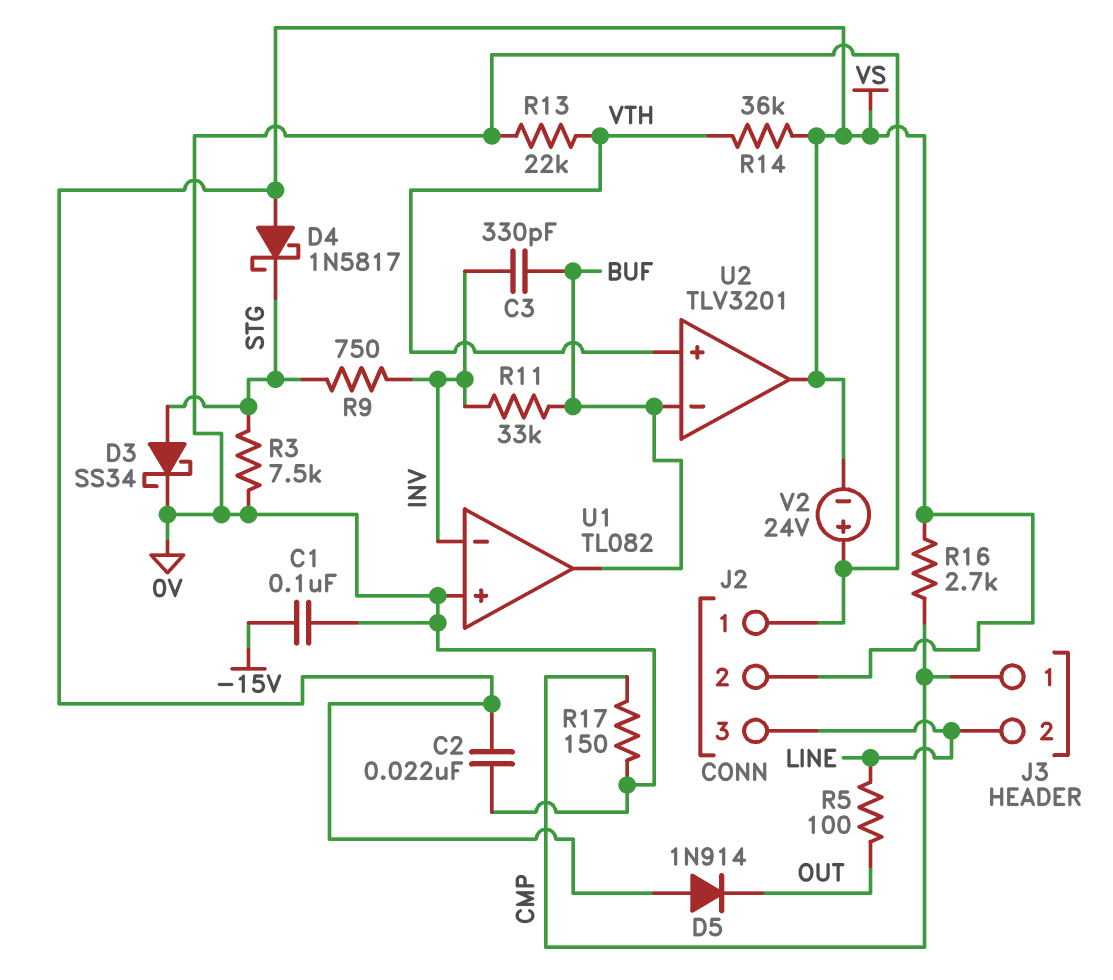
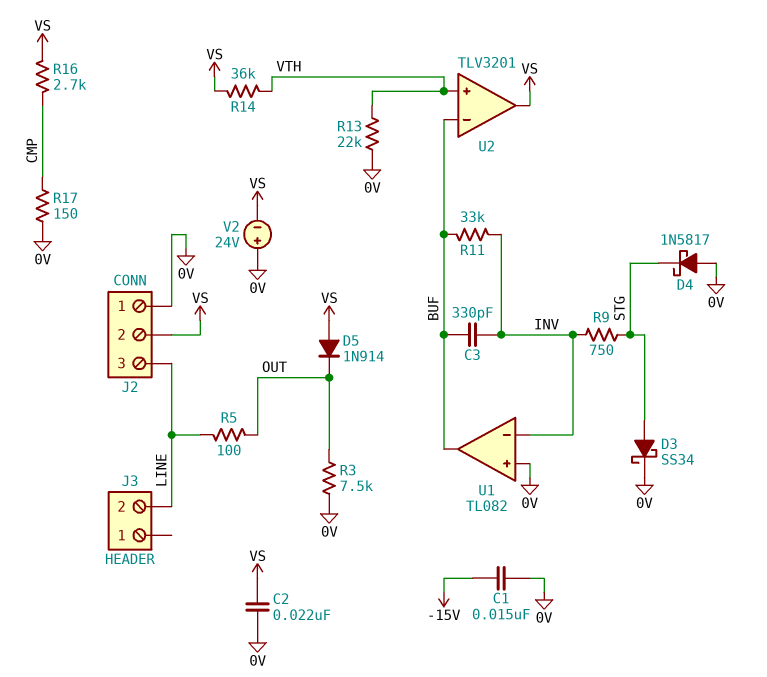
C1: 100nF (-15V, 0V) -> 15nF (-15V, 0V)
D4: schottky 1N5817 (A VS, K STG) -> schottky 1N5817 (A 0V, K STG)
J3 pin 1: CMP -> none
R3: 7.5k (0V, STG) -> 7.5k (0V, OUT)

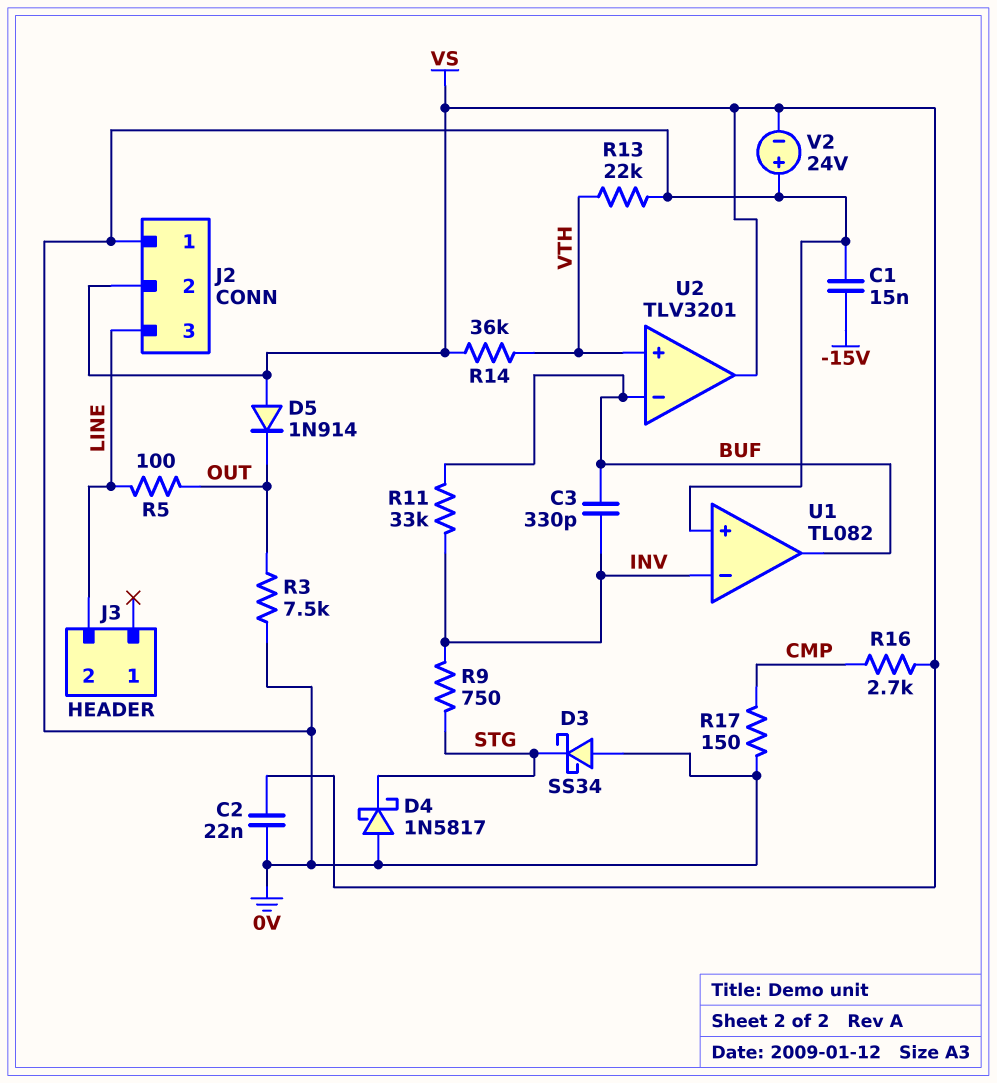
D3: schottky SS34 (A STG, K 0V) -> schottky SS34 (A 0V, K STG)

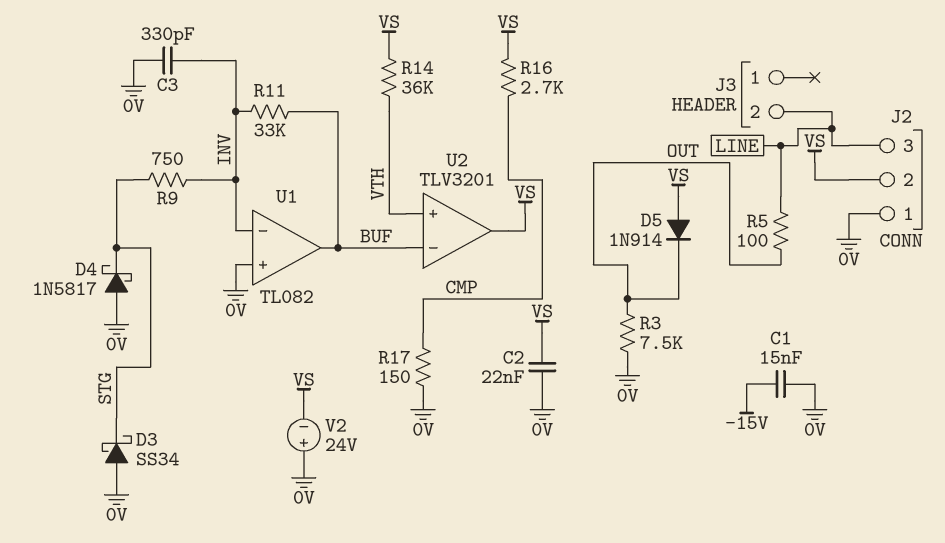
C3: 330pF (BUF, INV) -> 330pF (0V, INV)
R13: 22k (0V, VTH) -> none

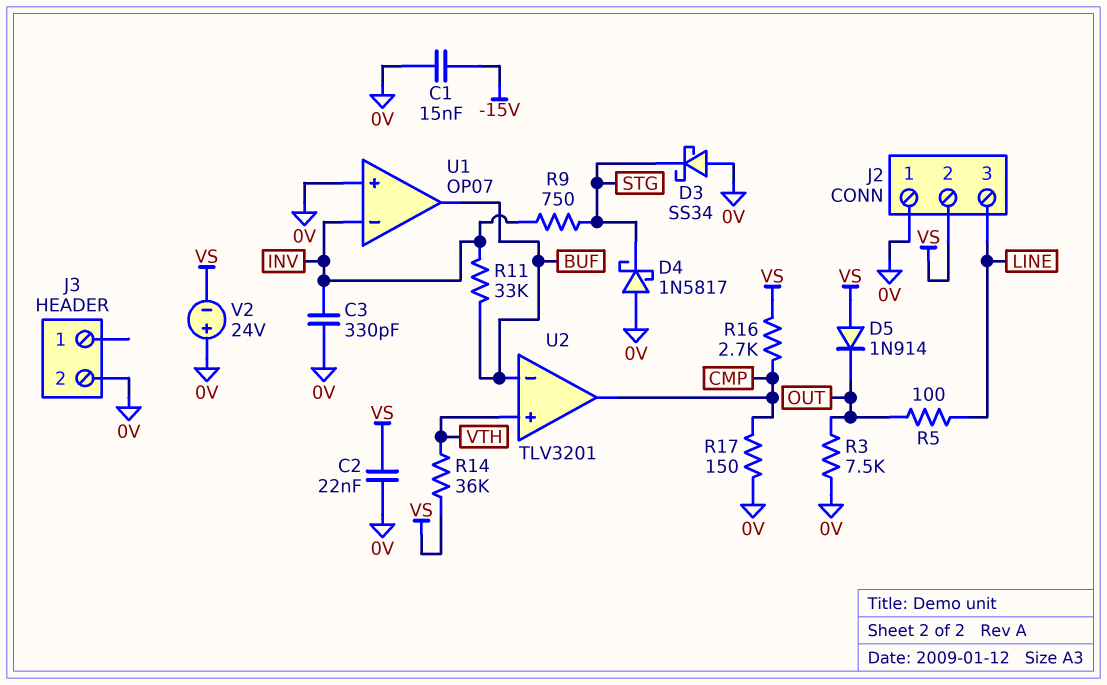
J3 pin 2: LINE -> 0V
U1: TL082 -> OP07
U2 pin out: VS -> CMP

